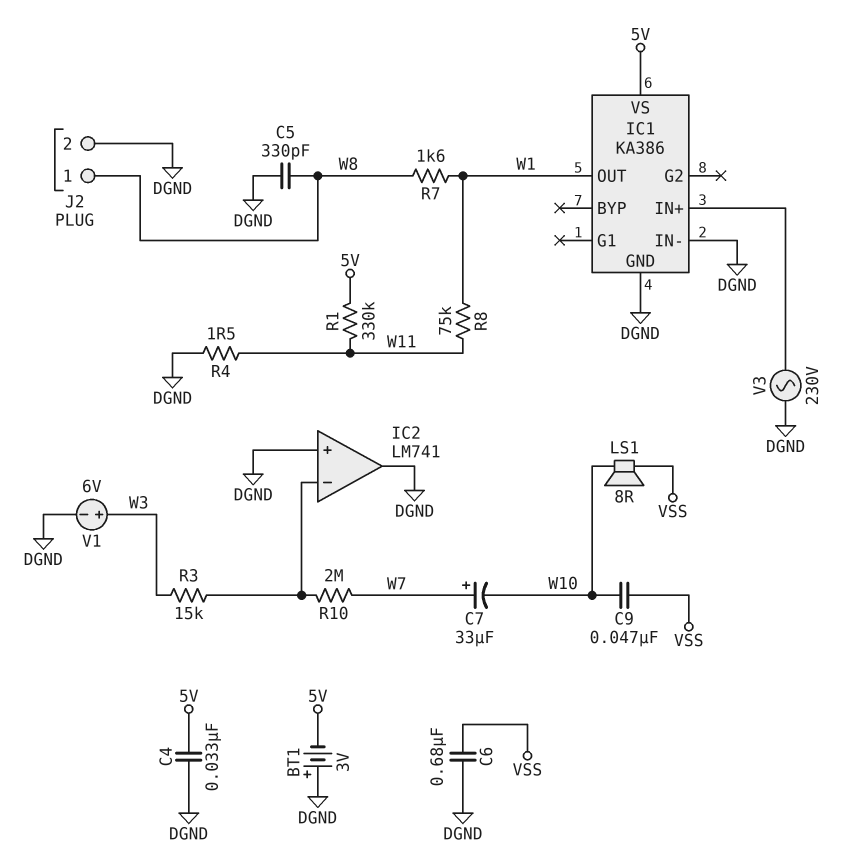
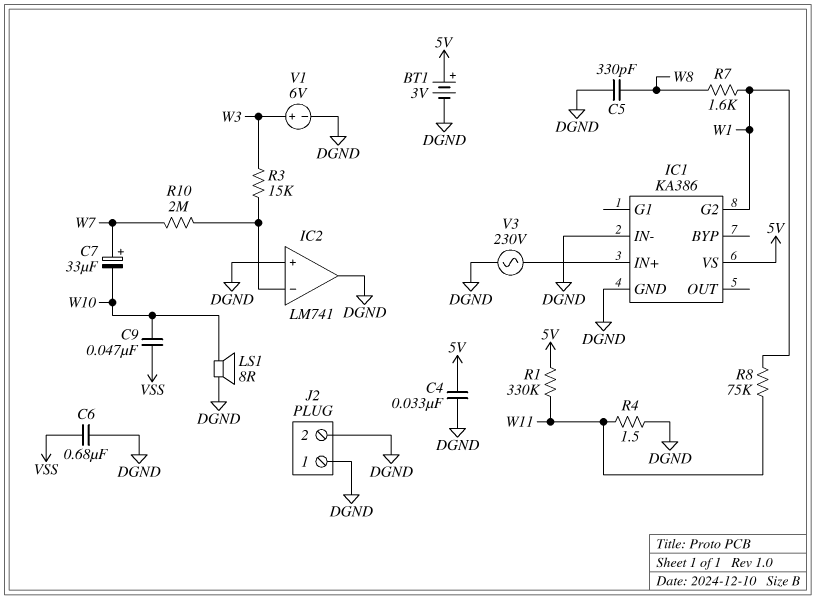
BT1: 3V (plus DGND, minus 5V) -> 3V (plus 5V, minus DGND)
IC1 pin G2: none -> W1
IC1 pin OUT: W1 -> none
J2 pin 1: W8 -> DGND
LS1: speaker 8R (VSS, W10) -> speaker 8R (DGND, W10)

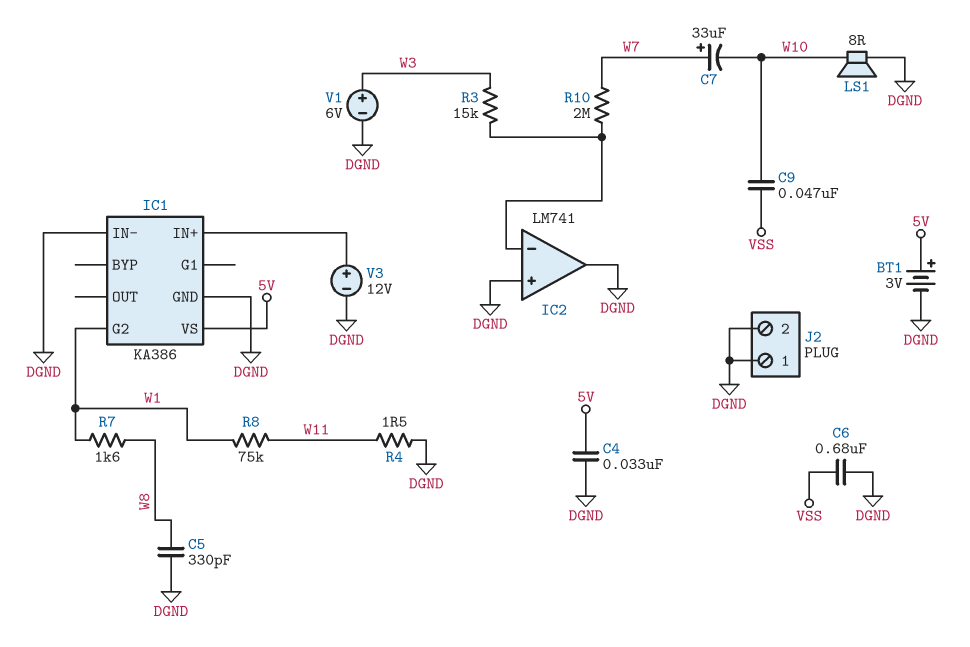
R1: 330k (5V, W11) -> none
V3: AC 230V (DGND, IC1/IN+) -> 12V (plus IC1/IN+, minus DGND)

